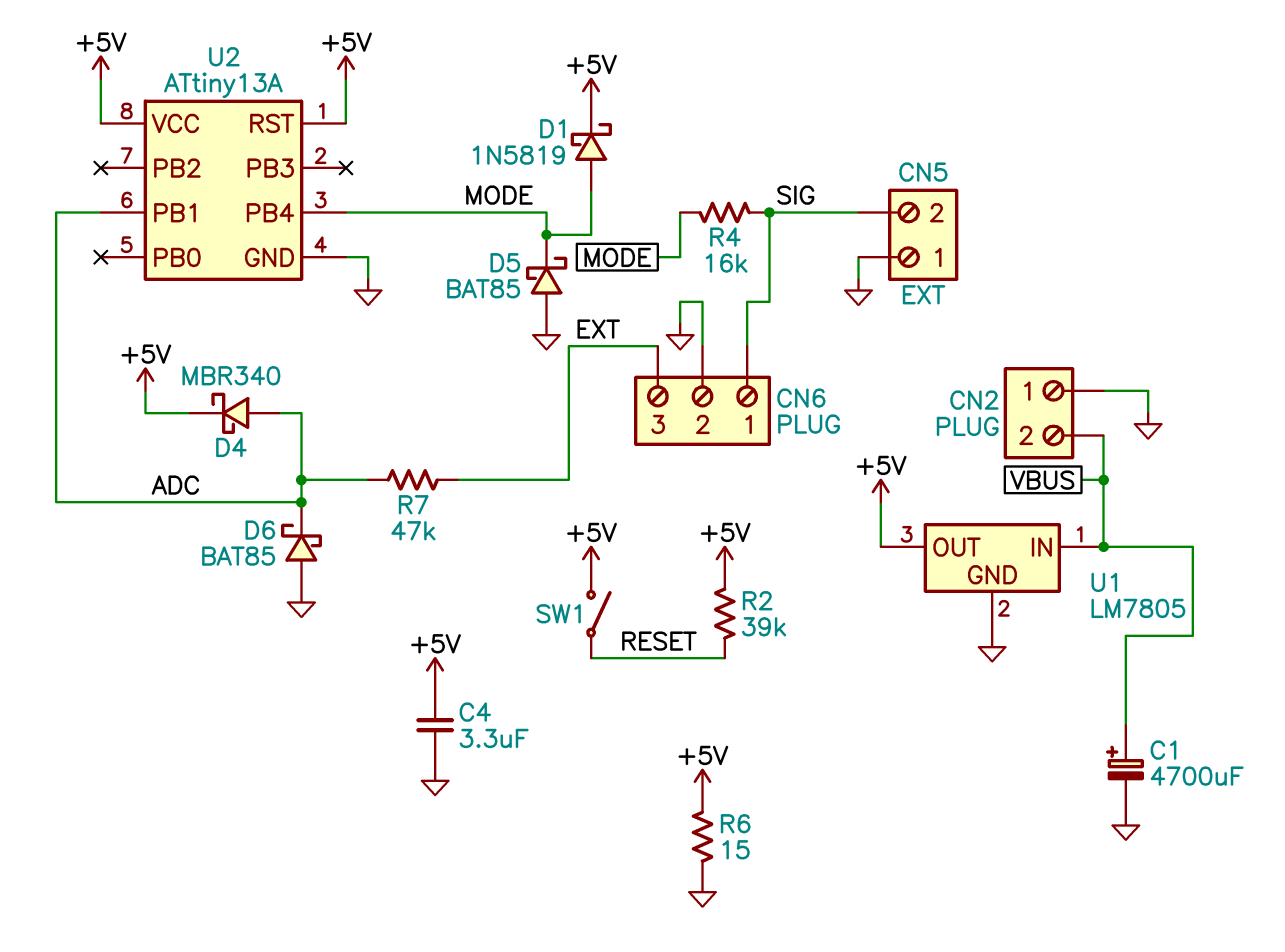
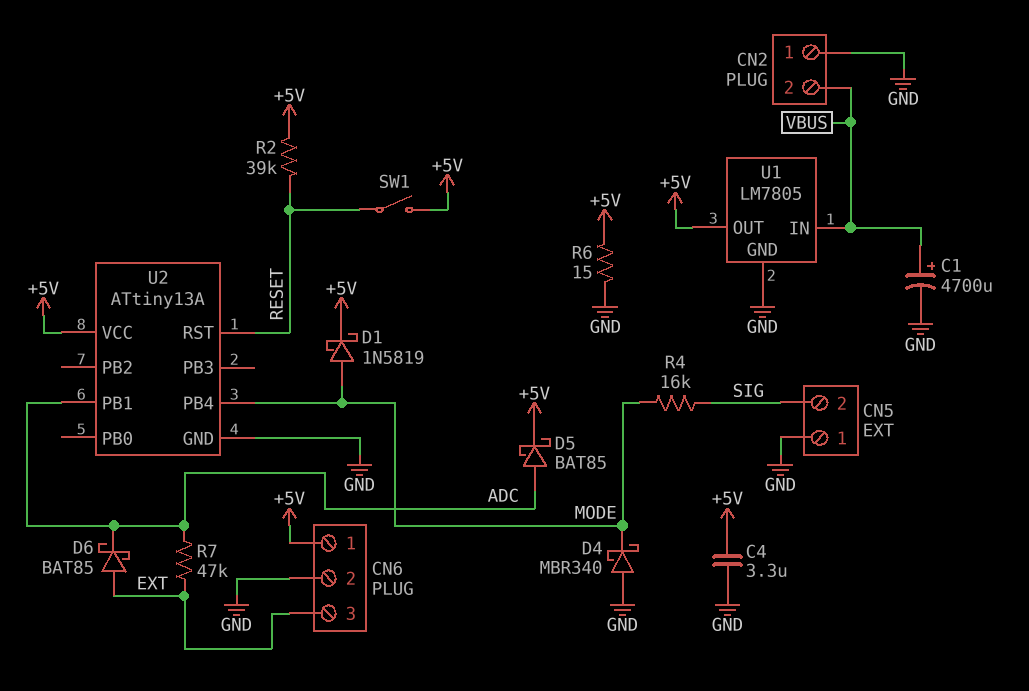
CN6 pin 1: SIG -> +5V
D4: schottky MBR340 (A ADC, K +5V) -> schottky MBR340 (A GND, K MODE)
D5: schottky BAT85 (A GND, K MODE) -> schottky BAT85 (A ADC, K +5V)
D6: schottky BAT85 (A GND, K ADC) -> schottky BAT85 (A EXT, K ADC)
U2 pin RST: +5V -> RESET

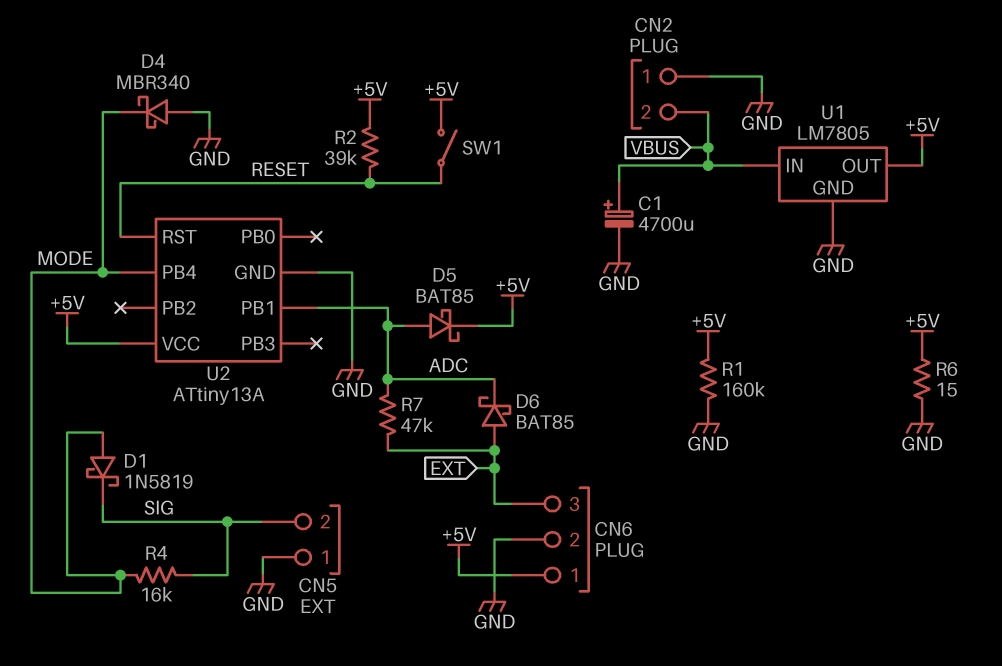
C4: 3.3uF (+5V, GND) -> none
D1: schottky 1N5819 (A MODE, K +5V) -> schottky 1N5819 (A MODE, K SIG)
R1: none -> 160k (+5V, GND)

